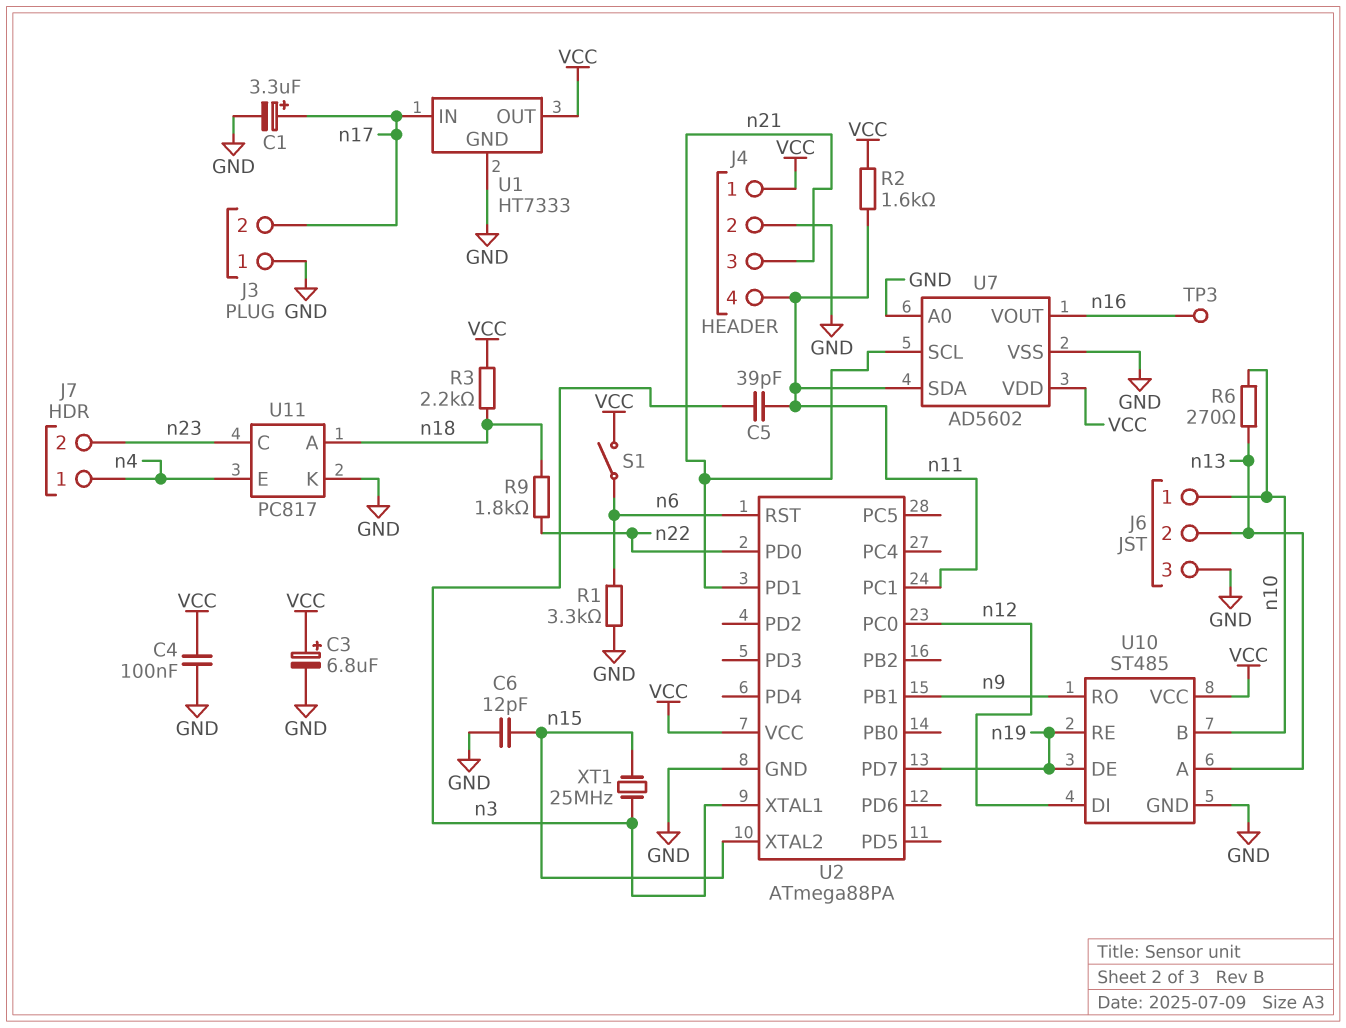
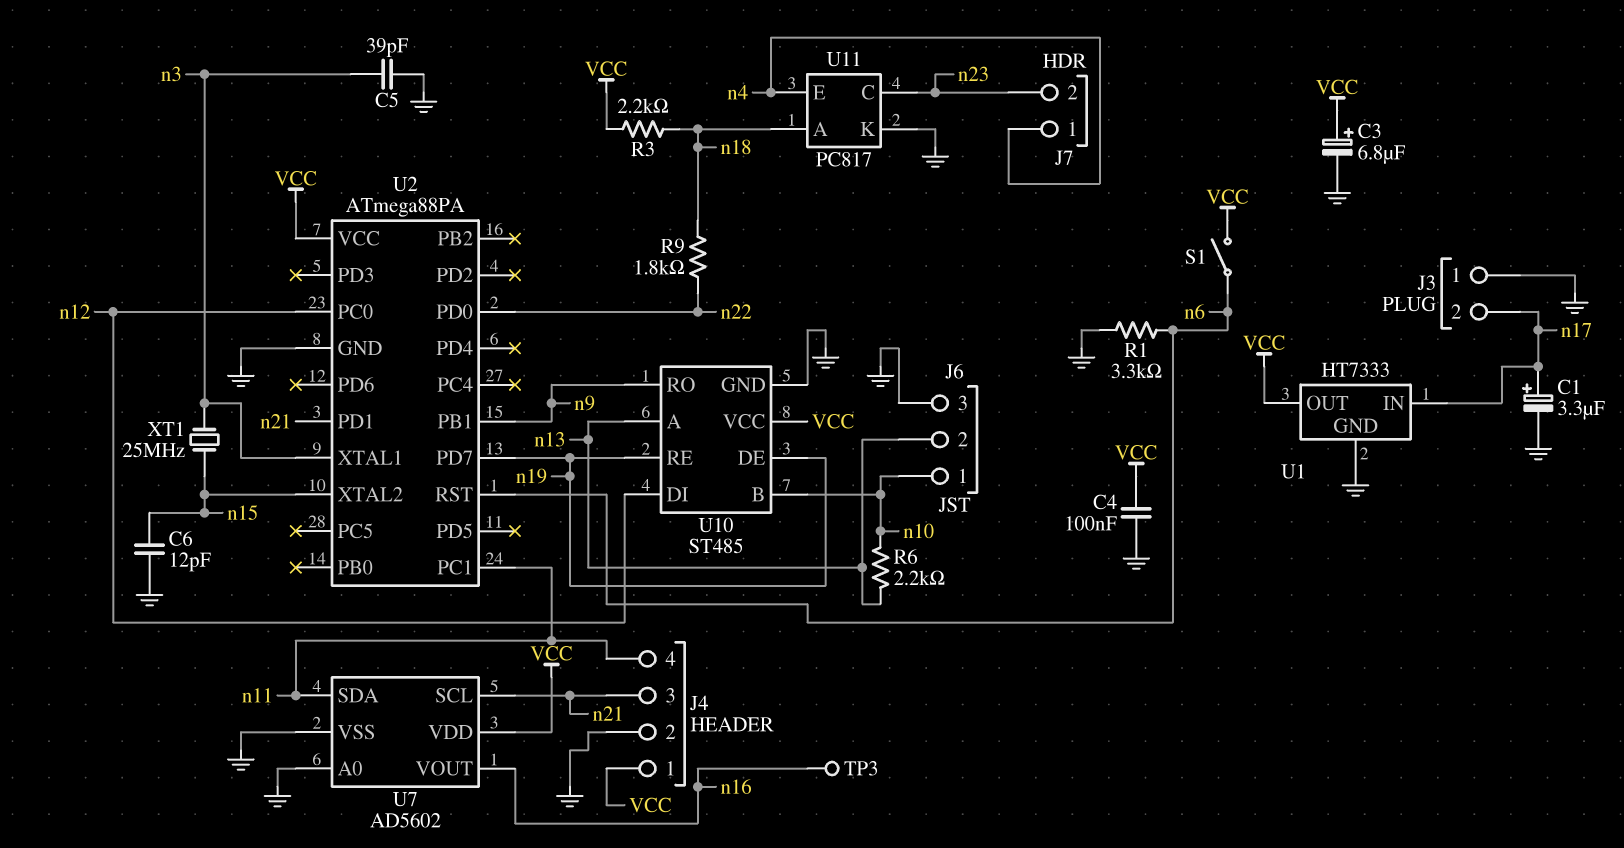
C5: 39pF (n3, n11) -> 39pF (GND, n3)
R2: 1.6k (VCC, n11) -> none
R6: 270 (n10, n13) -> 2.2k (n10, n13)

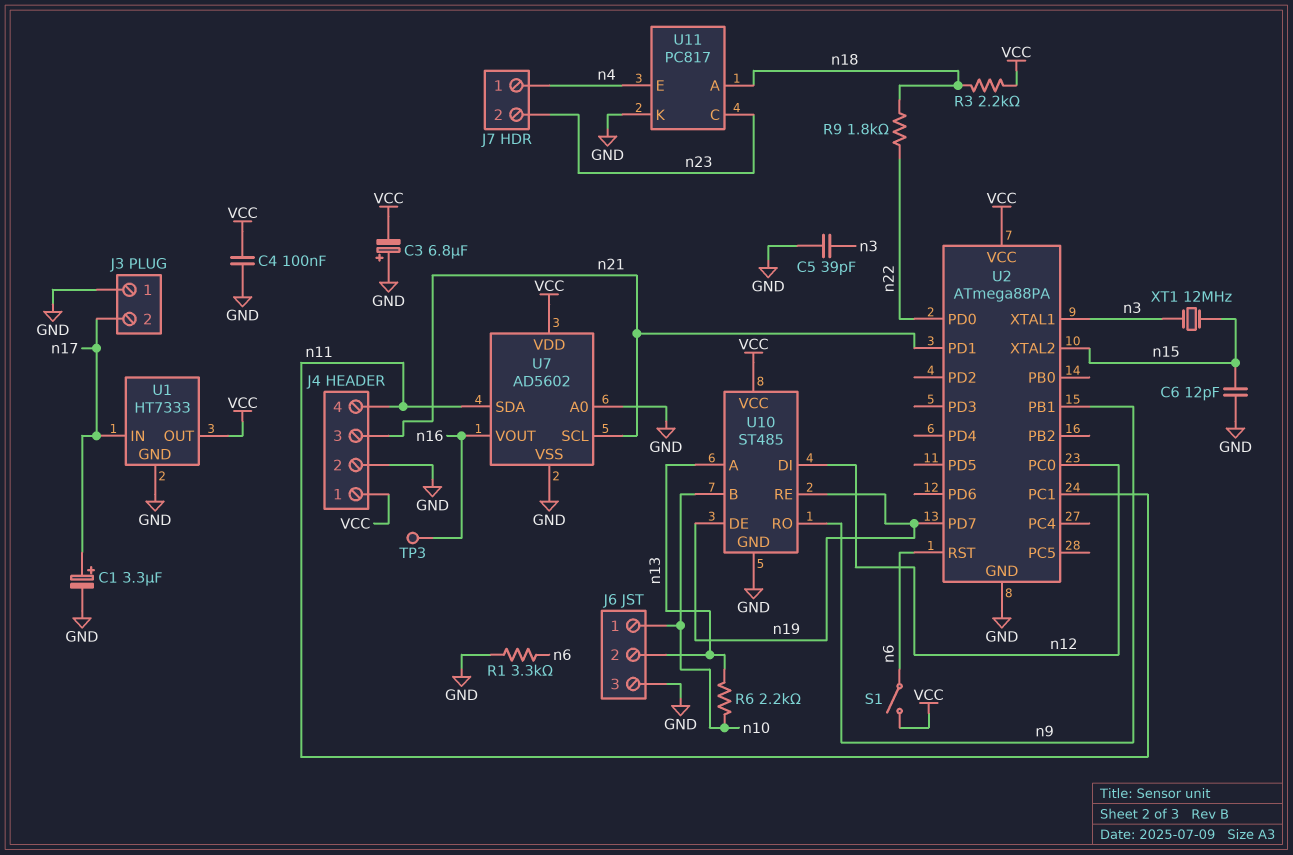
C3: 6.8uF (plus VCC, minus GND) -> 6.8uF (plus GND, minus VCC)
XT1: 25MHz (n3, n15) -> 12MHz (n3, n15)

